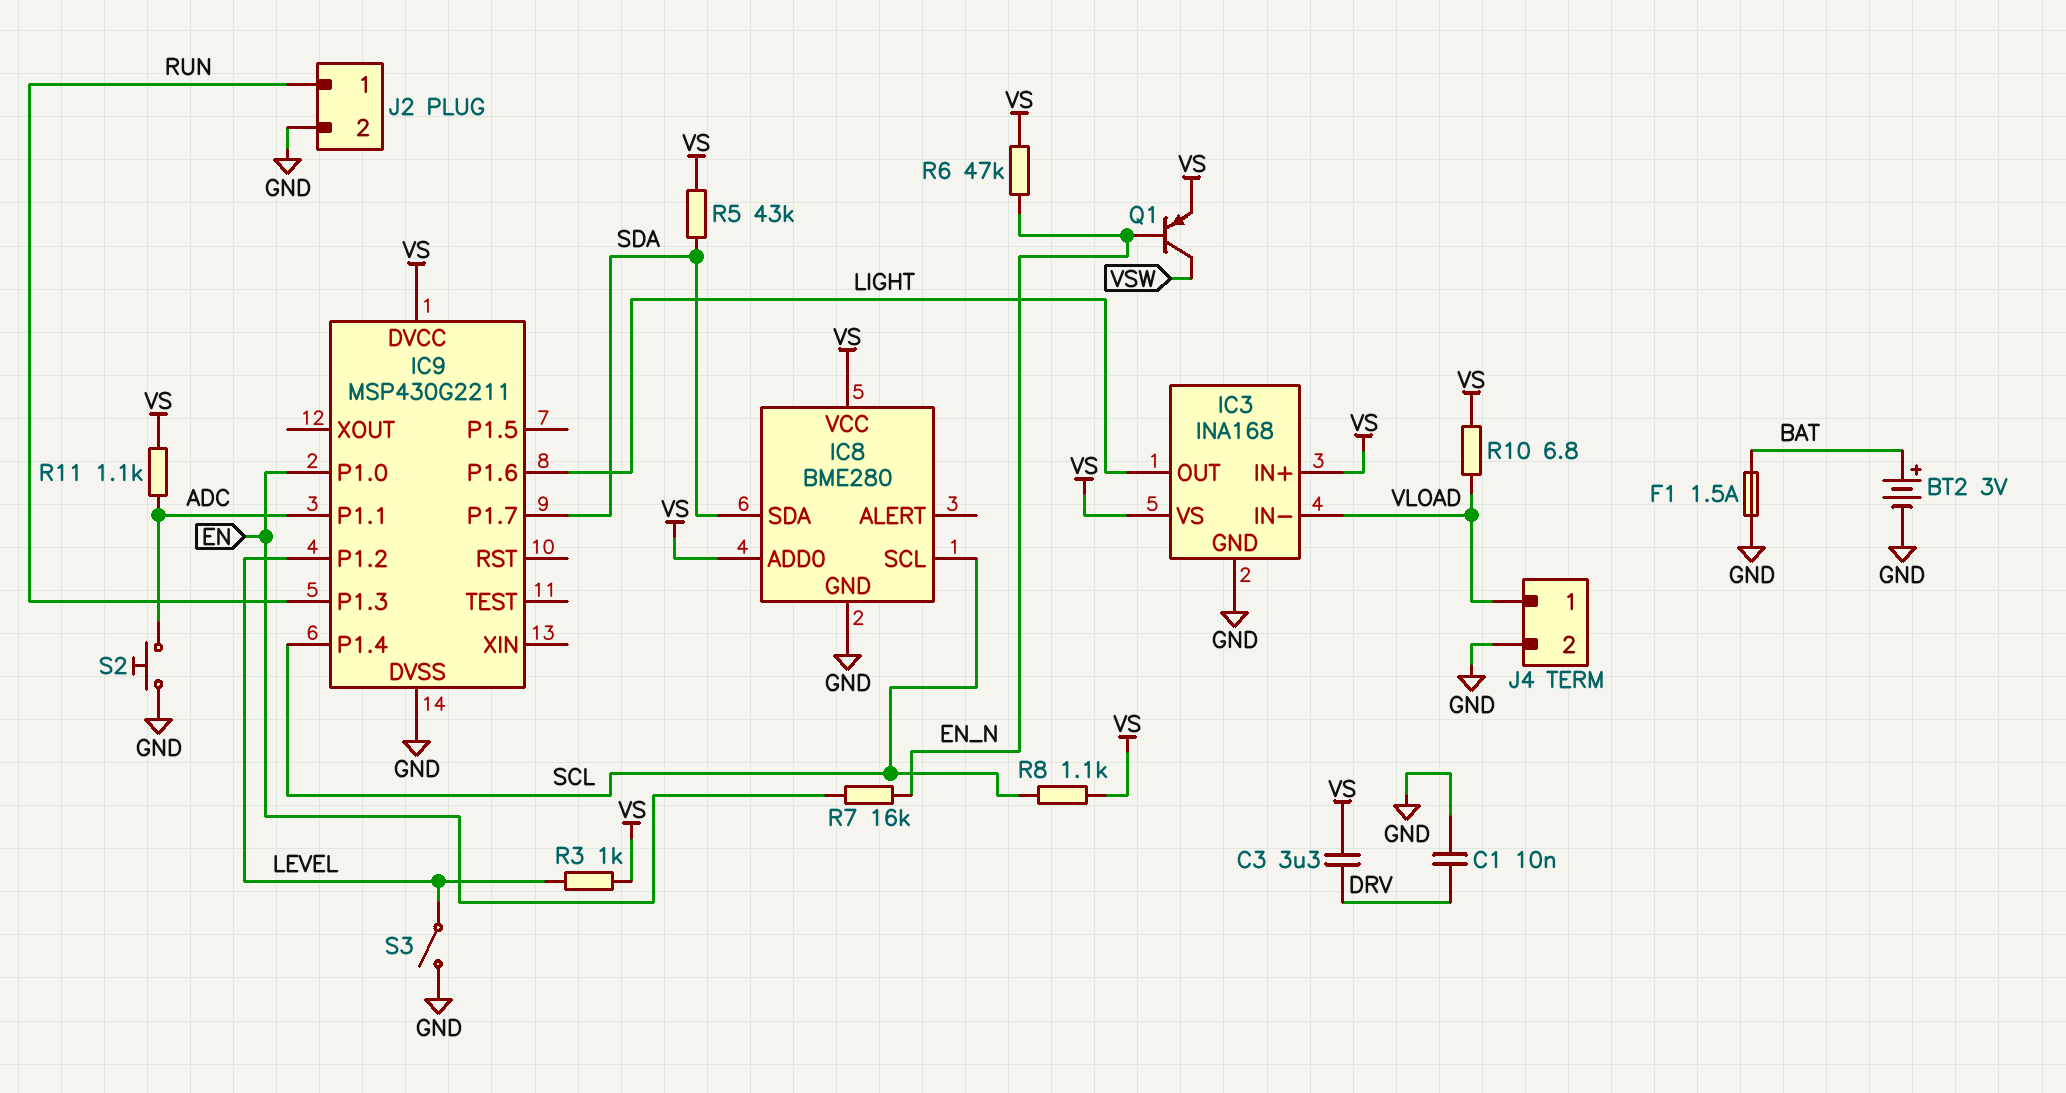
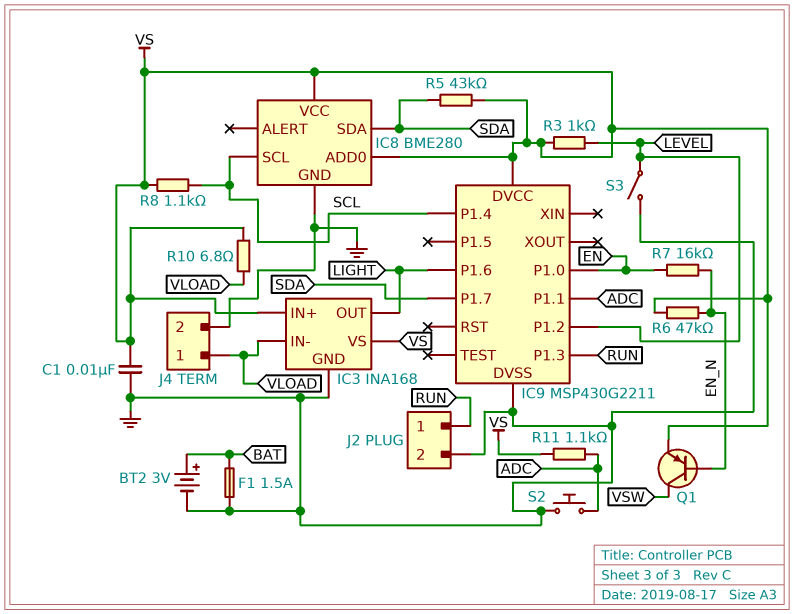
C1: 10nF (DRV, GND) -> 10nF (GND, VS)
C3: 3.3uF (DRV, VS) -> none

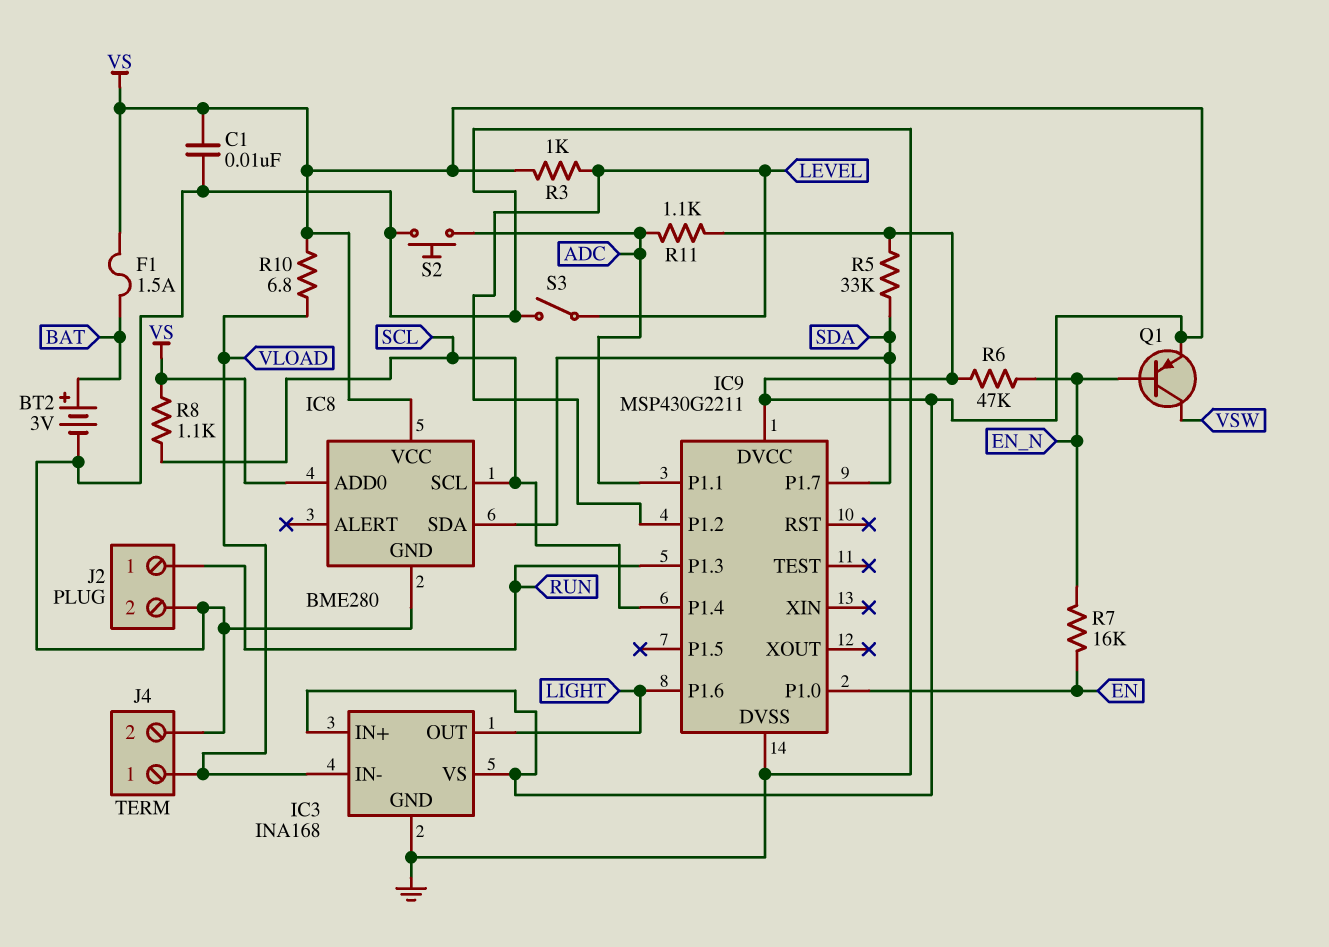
F1: 1.5A (BAT, GND) -> 1.5A (BAT, VS)
R5: 43k (SDA, VS) -> 33k (SDA, VS)

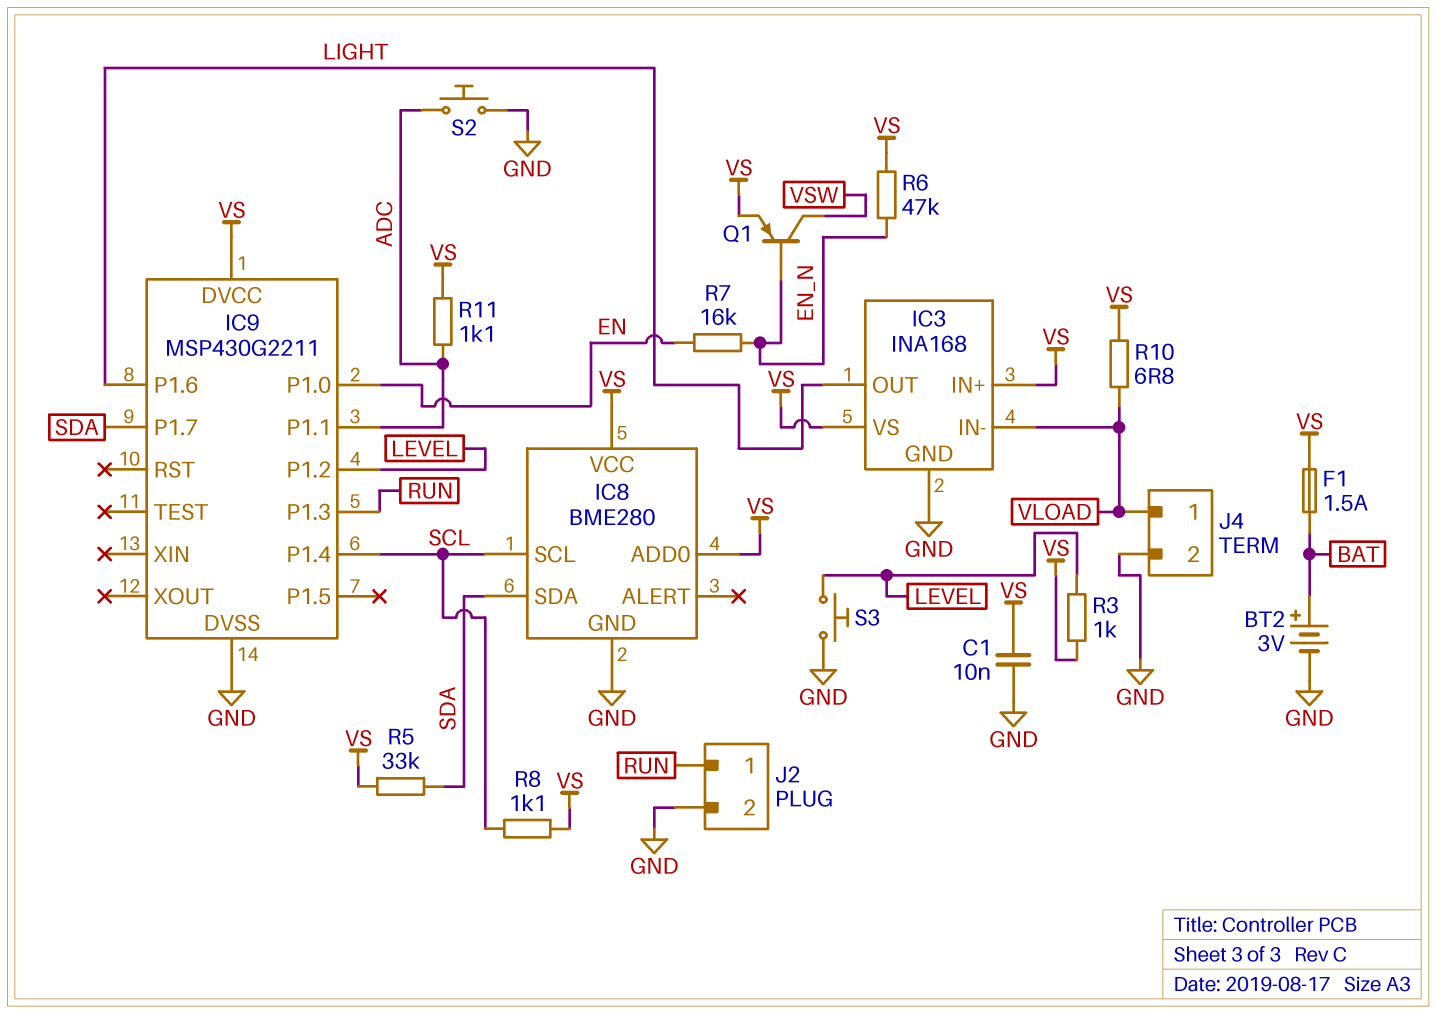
S3: switch (GND, LEVEL) -> button (GND, LEVEL)

